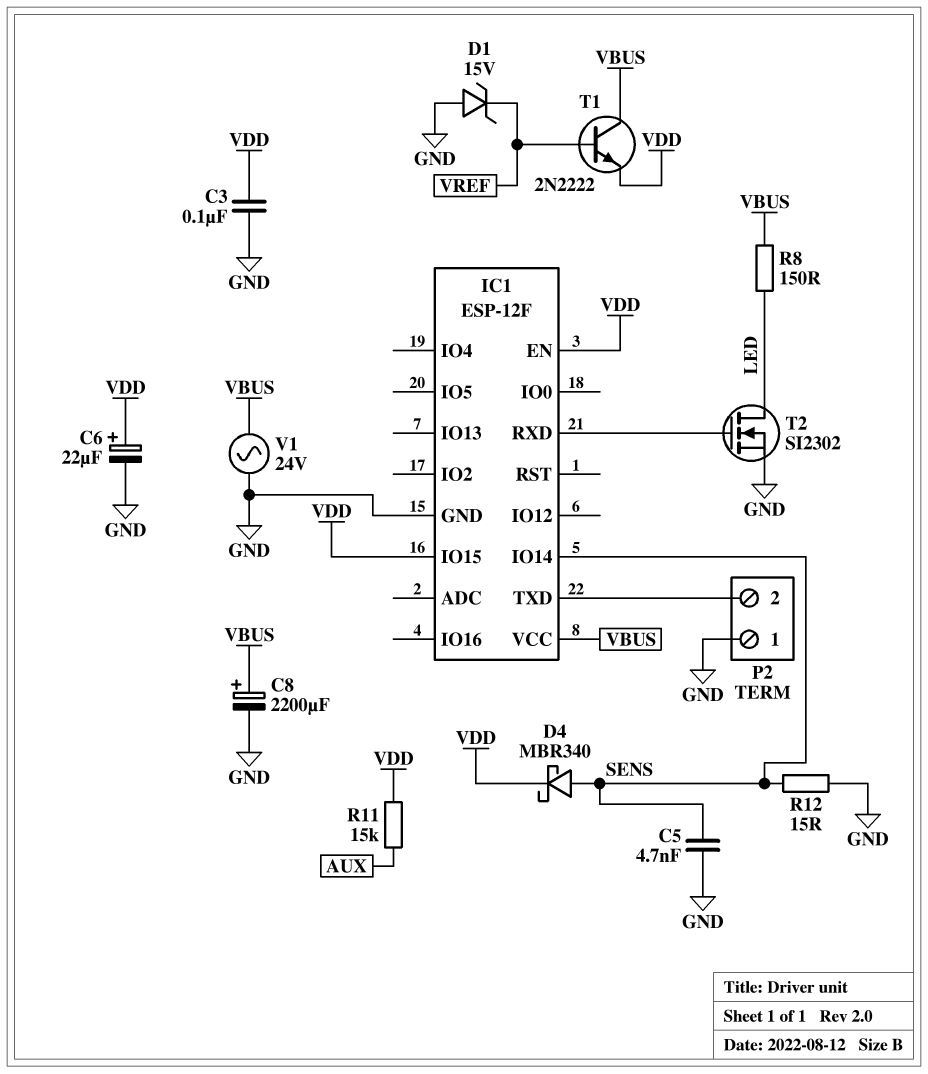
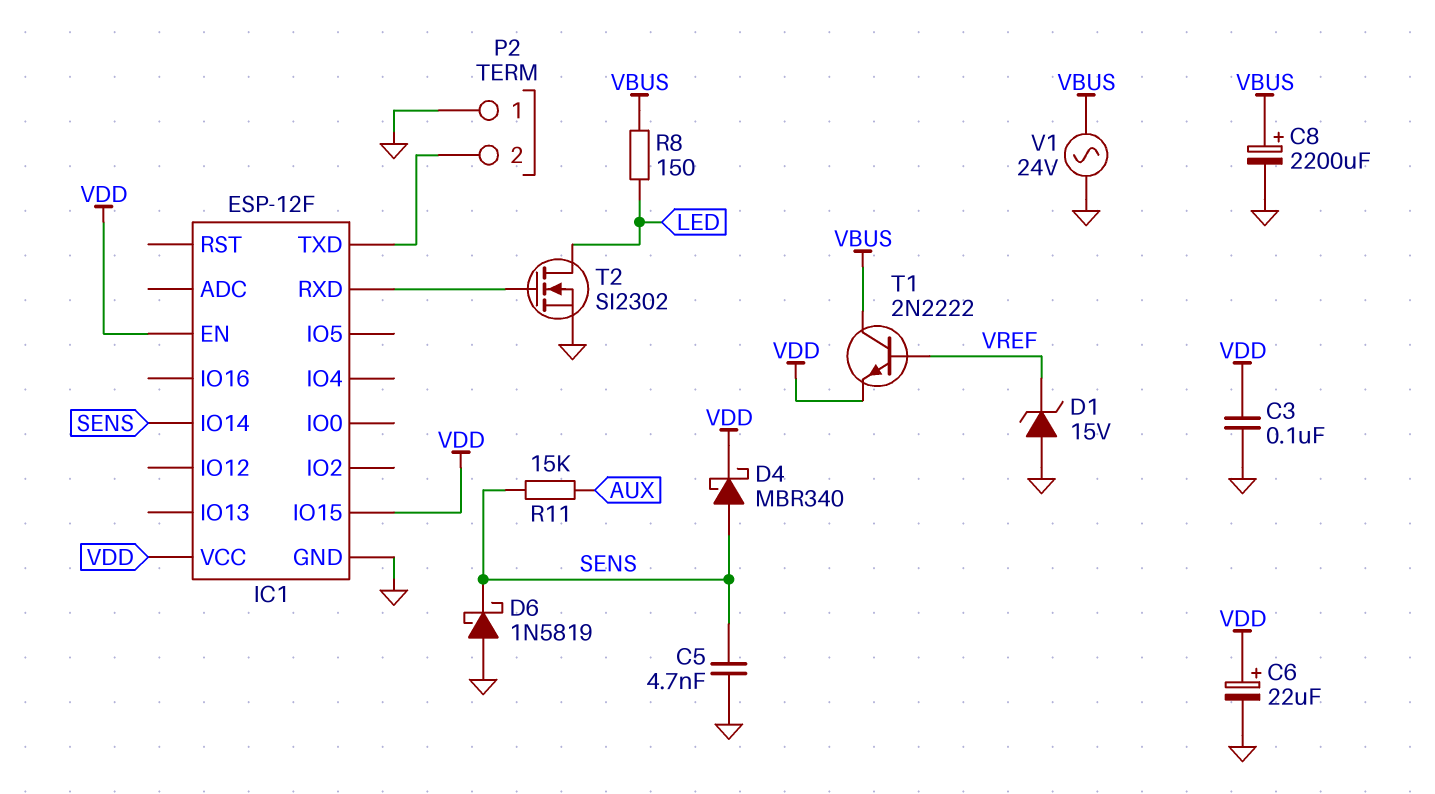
D6: none -> schottky 1N5819 (A GND, K SENS)
IC1 pin VCC: VBUS -> VDD
R11: 15k (AUX, VDD) -> 15k (AUX, SENS)
R12: 15 (GND, SENS) -> none

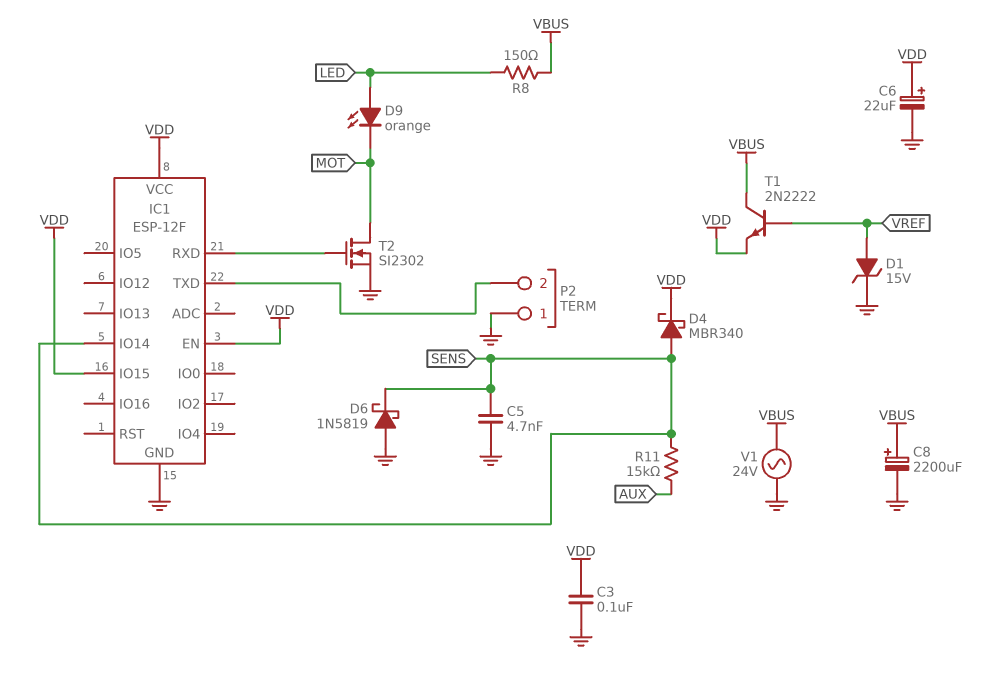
D1: zener 15V (A GND, K VREF) -> zener 15V (A VREF, K GND)
D9: none -> LED orange (A LED, K MOT)
T2: NMOS SI2302 (G IC1/RXD, D LED, S GND) -> NMOS SI2302 (G IC1/RXD, D MOT, S GND)

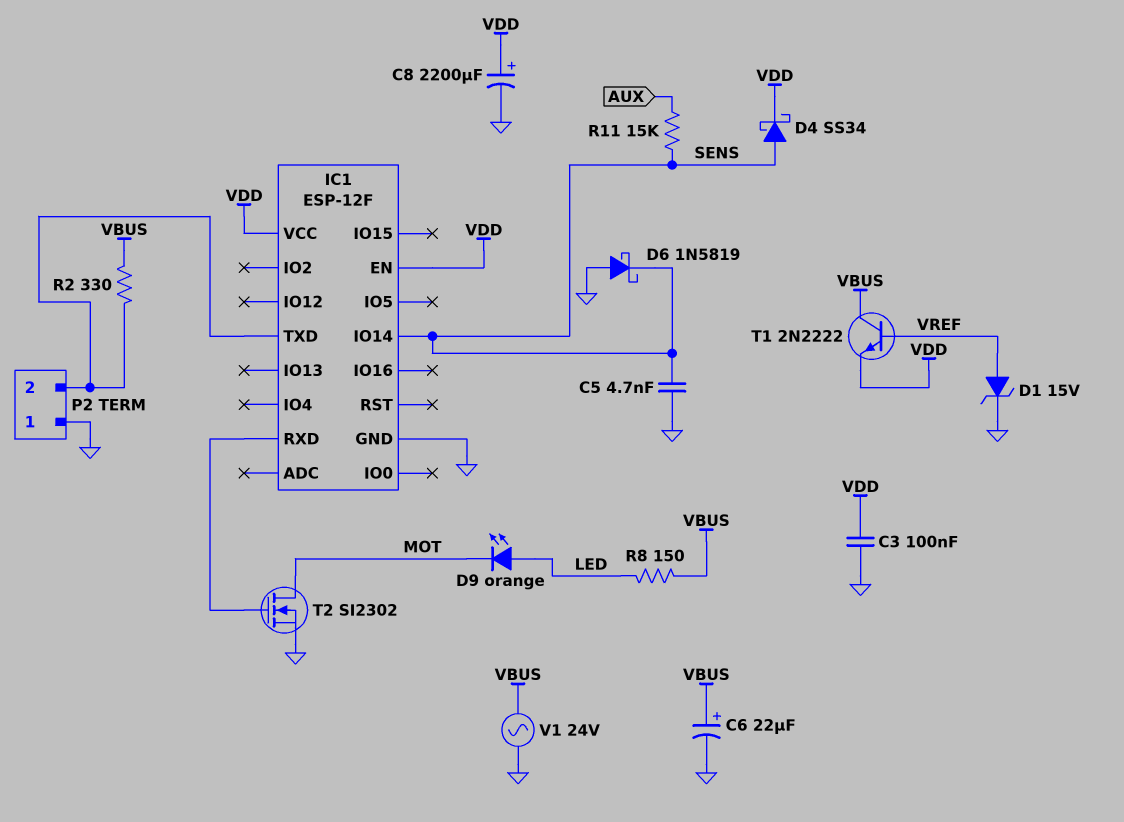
C6: 22uF (plus VDD, minus GND) -> 22uF (plus VBUS, minus GND)
C8: 2200uF (plus VBUS, minus GND) -> 2200uF (plus VDD, minus GND)
D4: schottky MBR340 (A SENS, K VDD) -> schottky SS34 (A SENS, K VDD)
IC1 pin IO15: VDD -> none
R2: none -> 330 (IC1/TXD, VBUS)

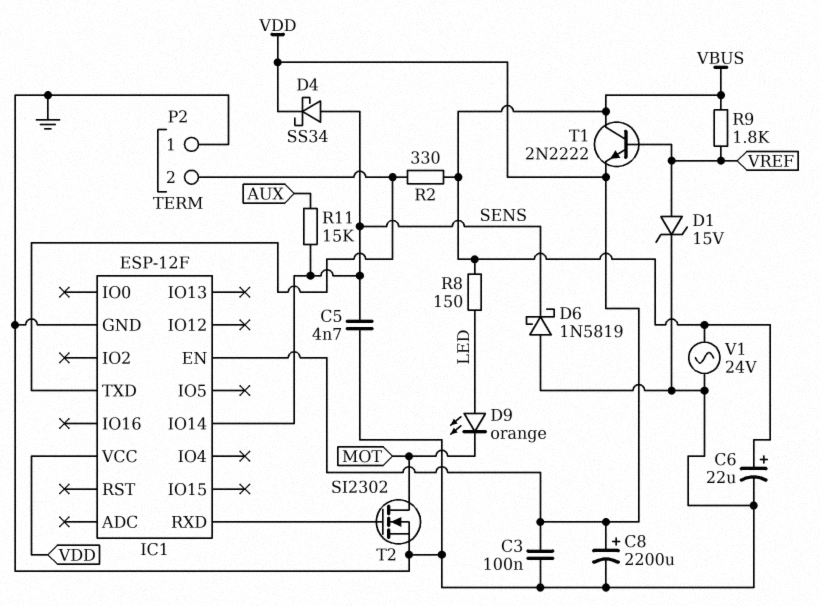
R9: none -> 1.8k (VBUS, VREF)

